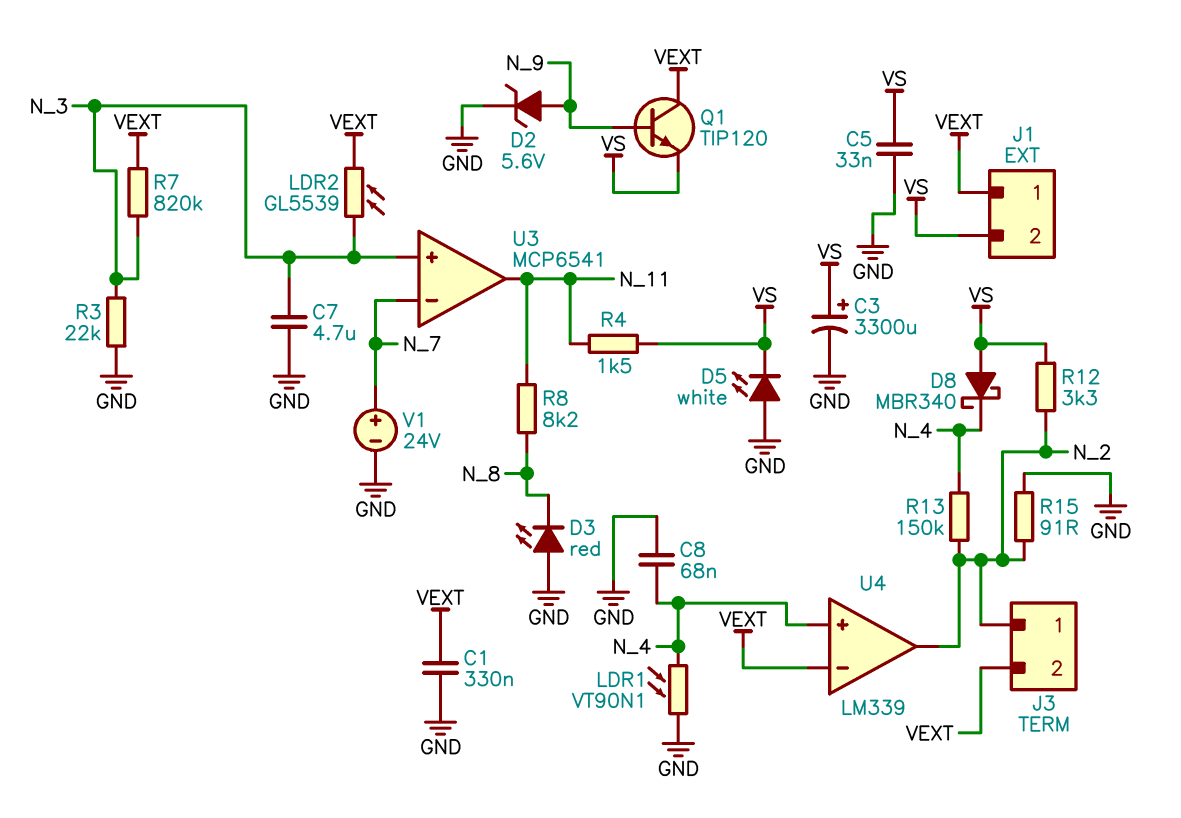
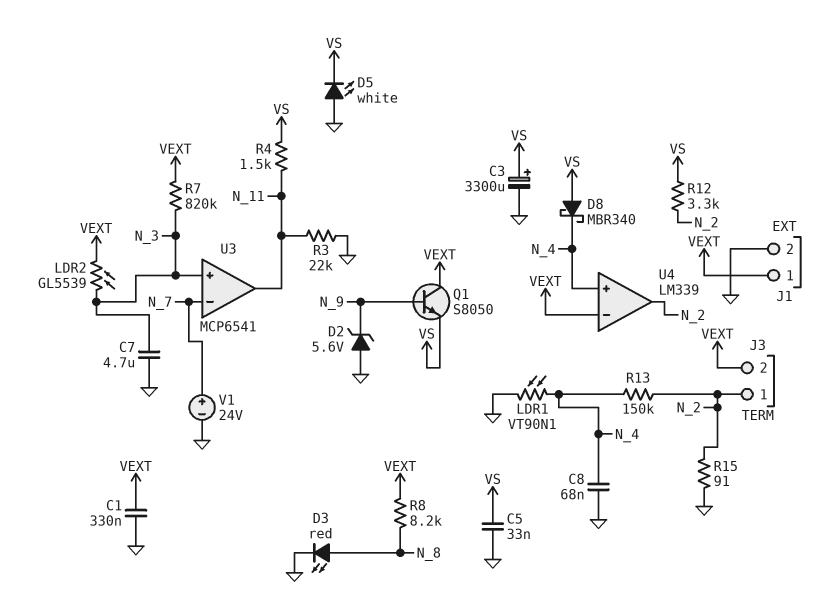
D2: zener 5.6V (A N_9, K GND) -> zener 5.6V (A GND, K N_9)
D3: LED red (A GND, K N_8) -> LED red (A N_8, K GND)
J1 pin 2: VS -> GND
Q1: NPN TIP120 (B N_9, C VEXT, E VS) -> NPN S8050 (B N_9, C VEXT, E VS)
R3: 22k (GND, N_3) -> 22k (GND, N_11)
R8: 8.2k (N_8, N_11) -> 8.2k (N_8, VEXT)

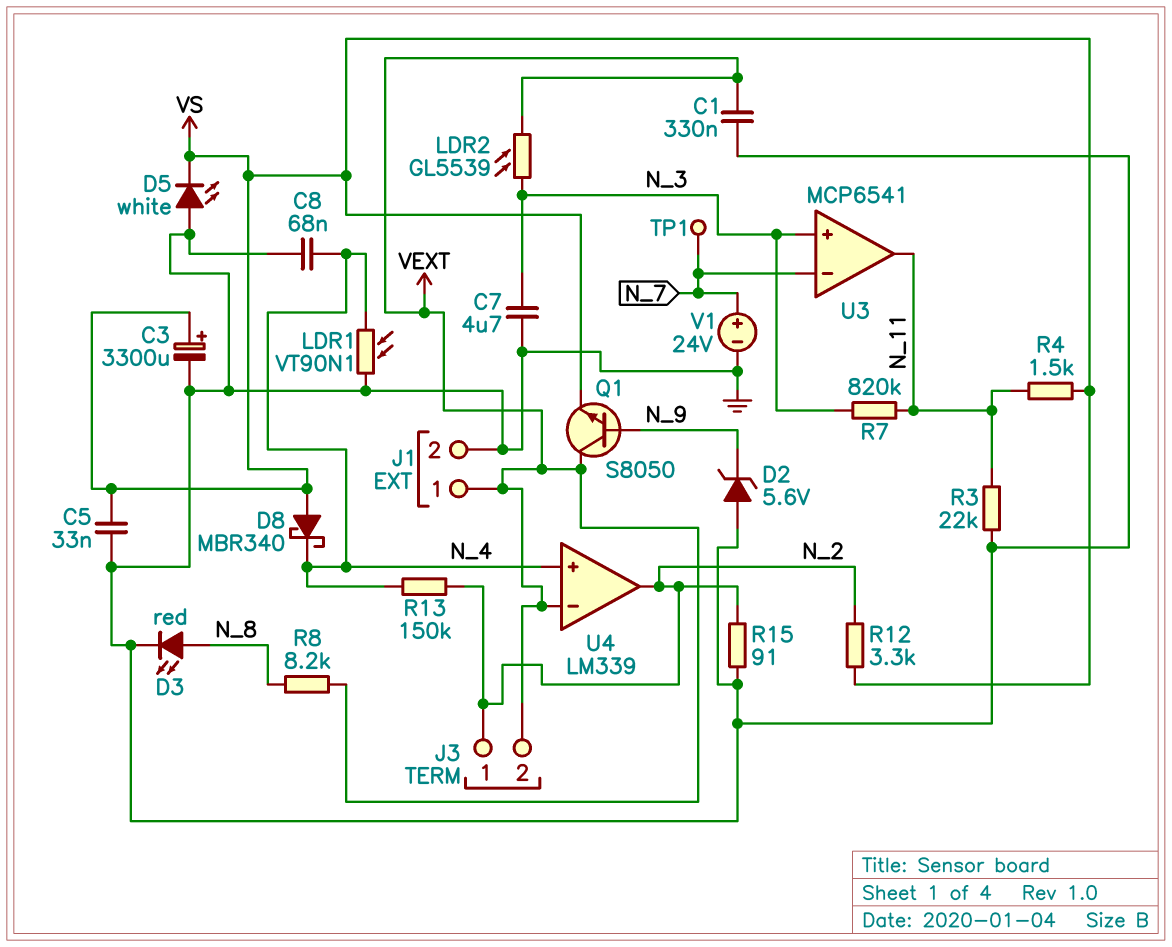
R7: 820k (N_3, VEXT) -> 820k (N_3, N_11)
TP1: none -> test point (N_7)

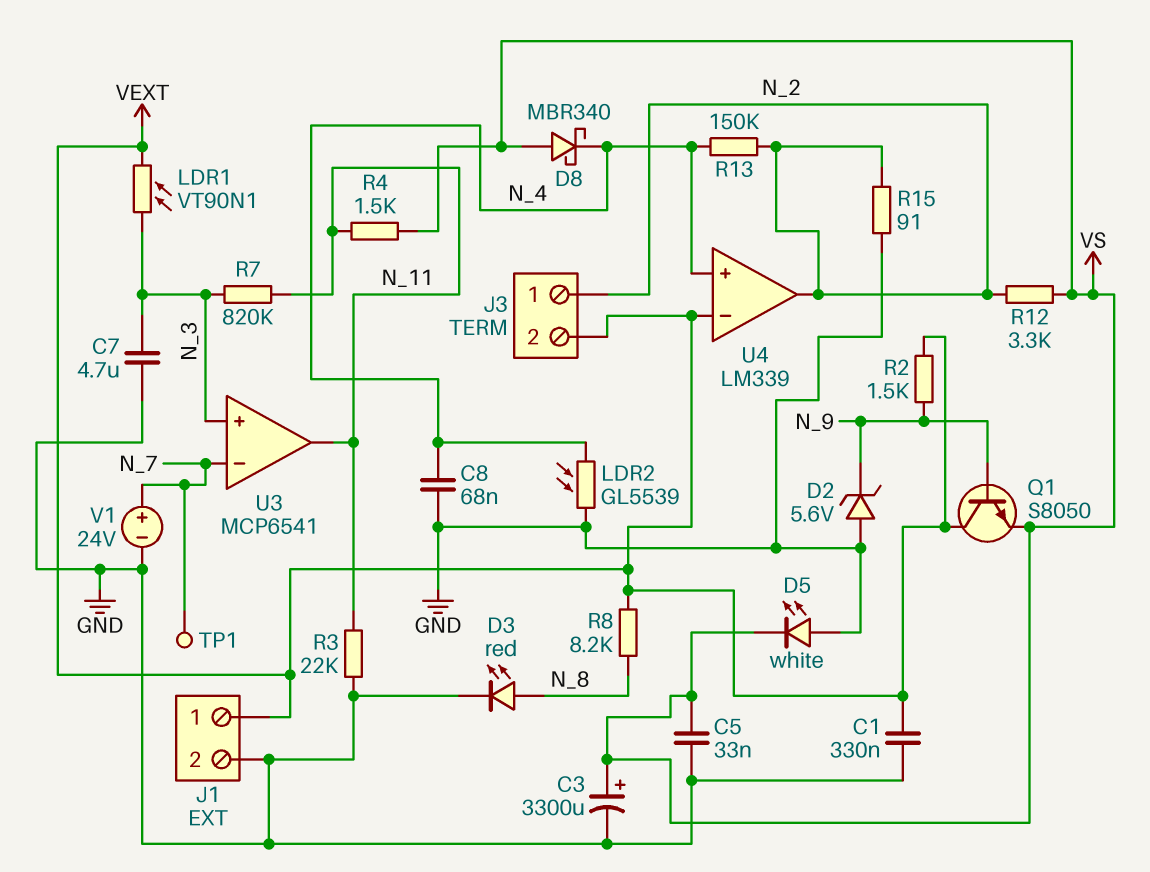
LDR1: VT90N1 (GND, N_4) -> VT90N1 (N_3, VEXT)
LDR2: GL5539 (N_3, VEXT) -> GL5539 (GND, N_4)
R2: none -> 1.5k (N_9, VEXT)

